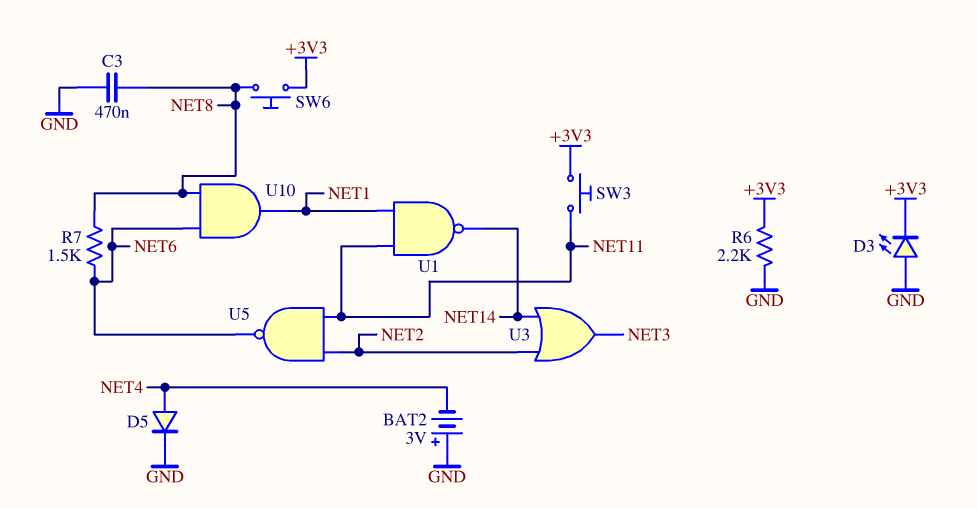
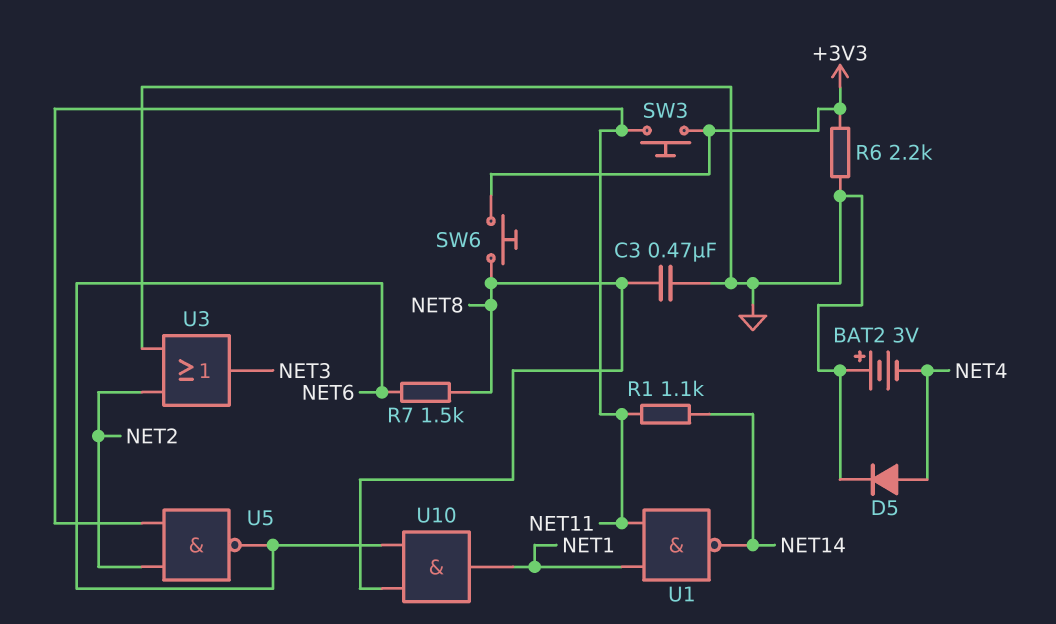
D3: LED (A GND, K +3V3) -> none
R1: none -> 1.1k (NET11, NET14)
U3: OR (in NET2, in NET14, out NET3) -> OR (in GND, in NET2, out NET3)

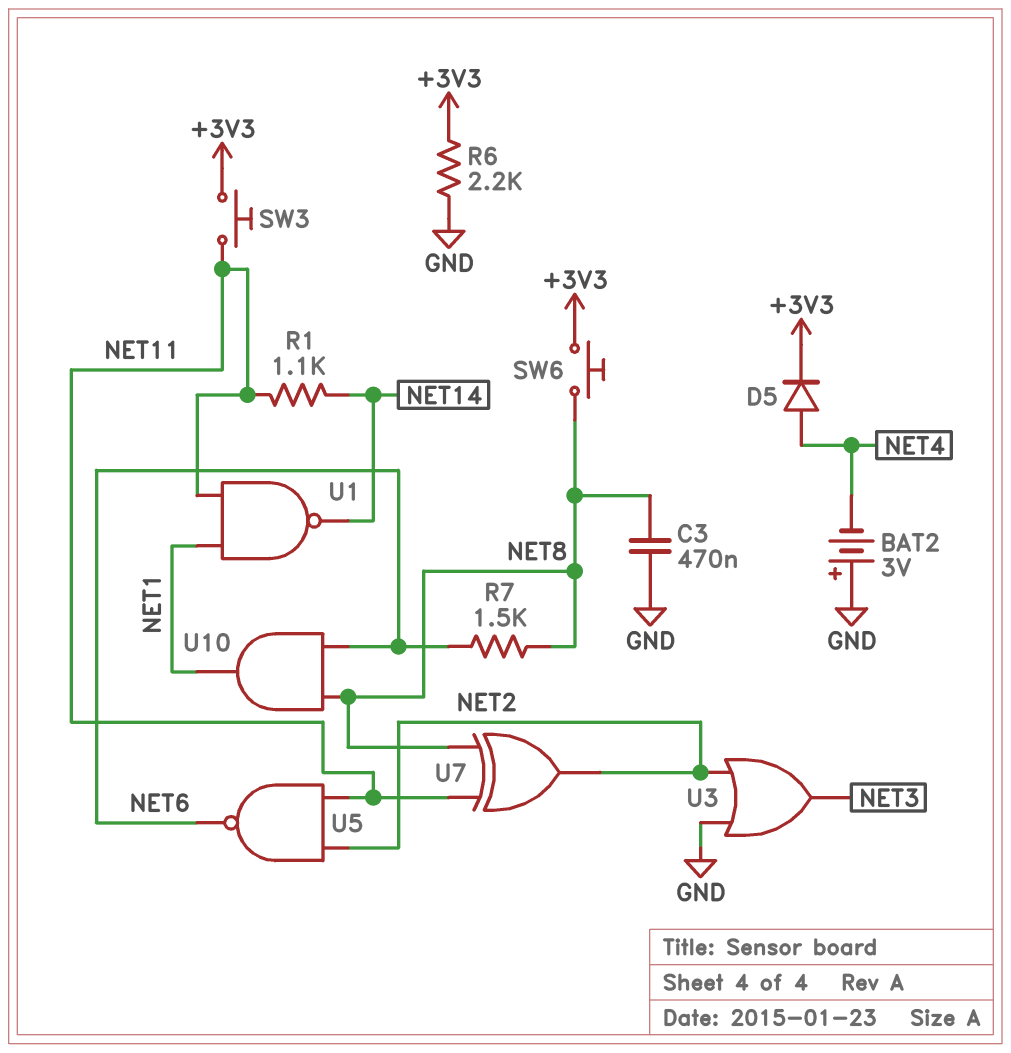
D5: diode (A NET4, K GND) -> diode (A NET4, K +3V3)
U7: none -> XOR (in NET8, in NET11, out NET2)

